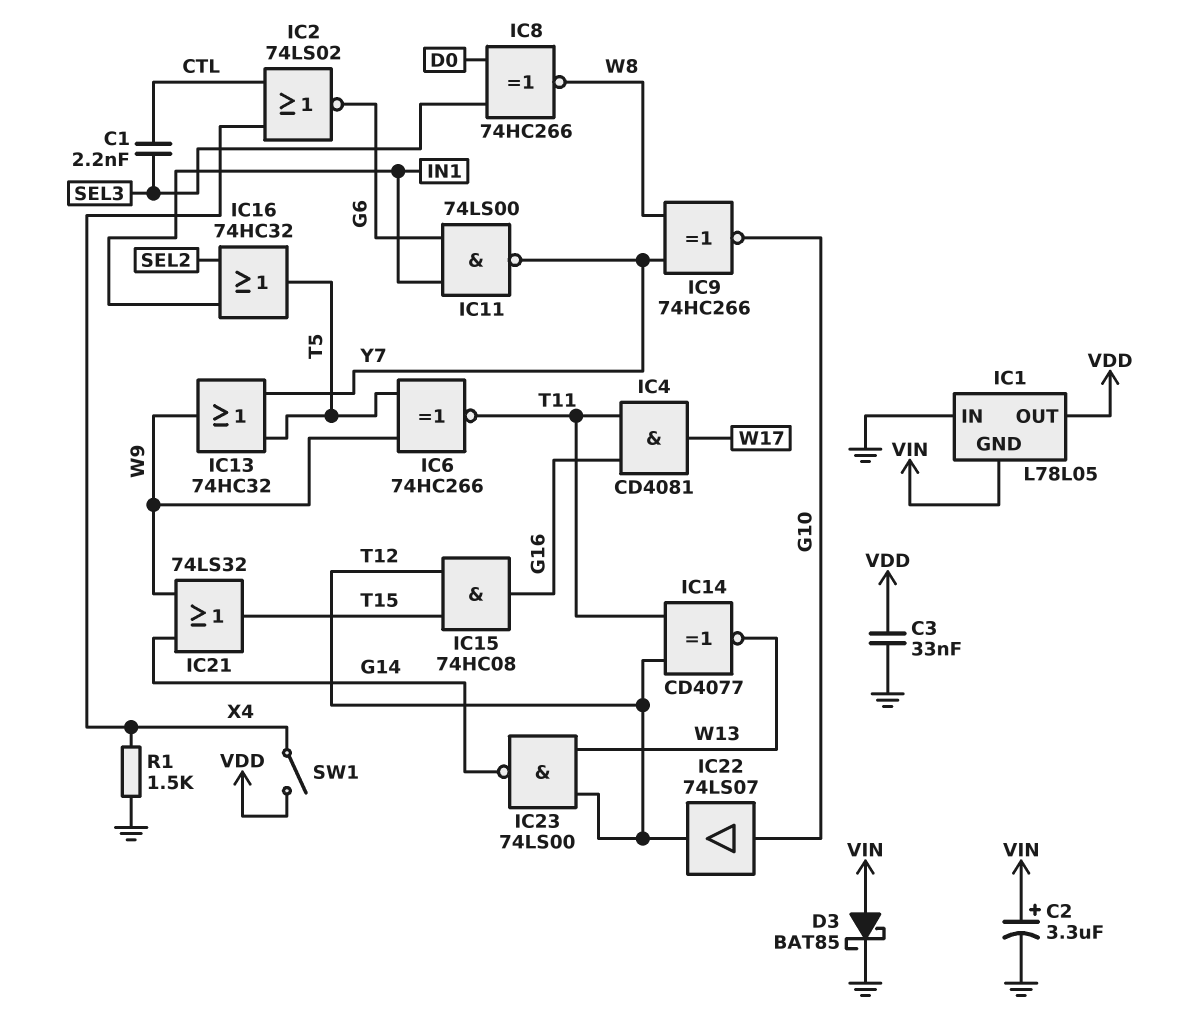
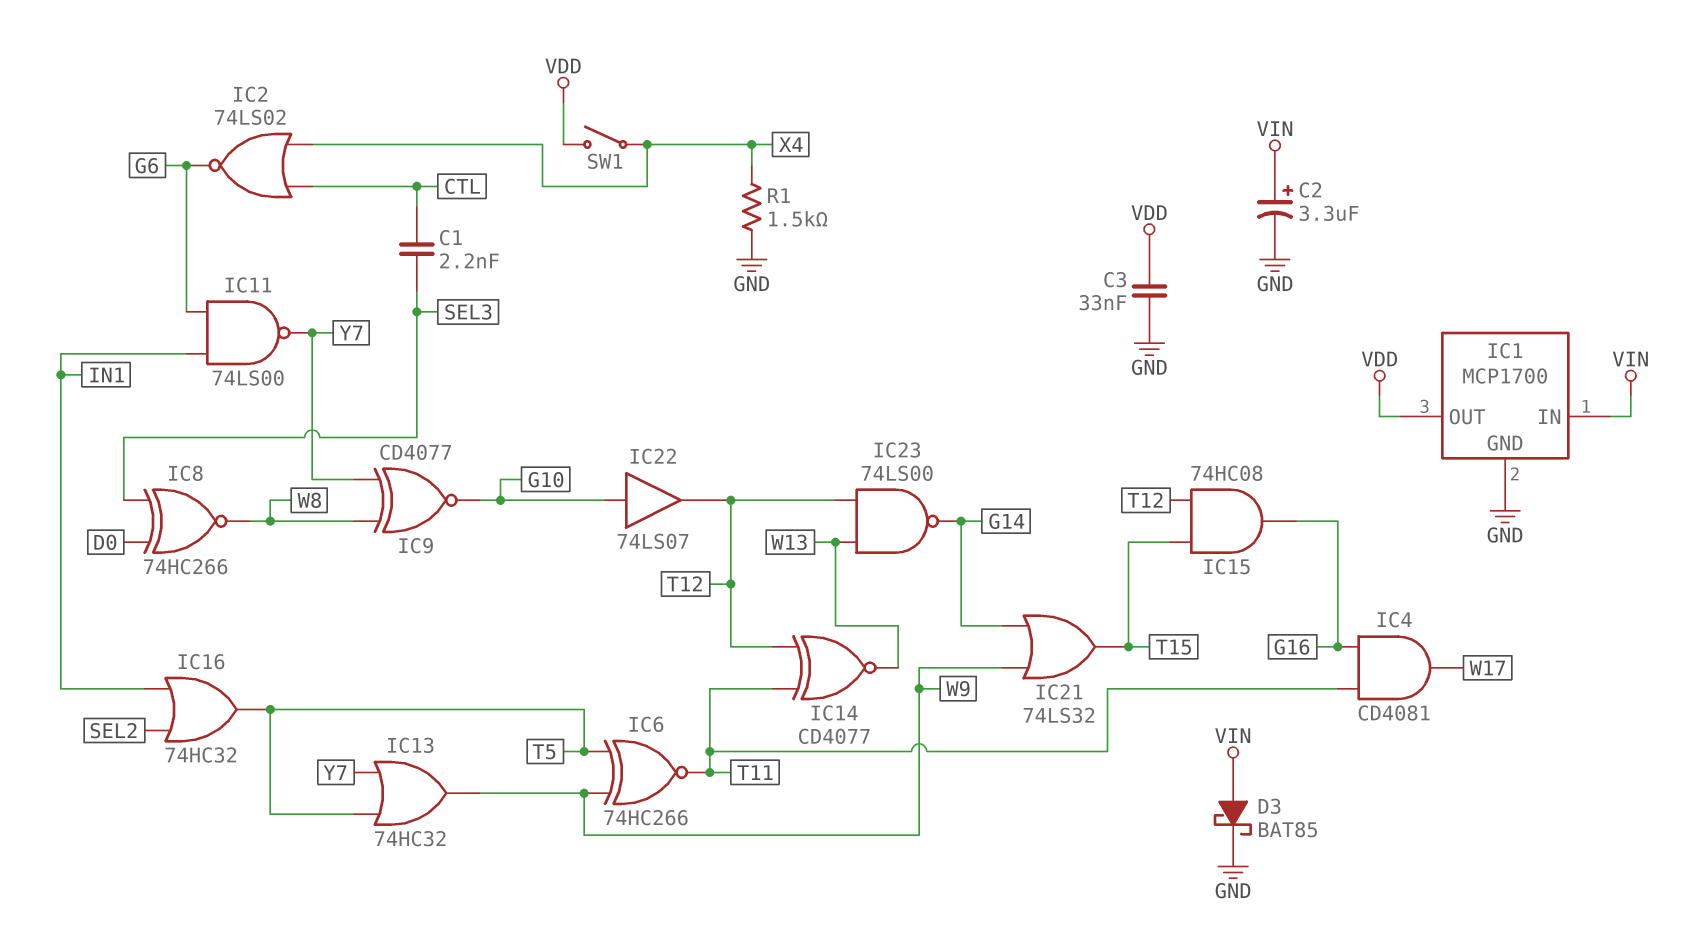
IC1: L78L05 -> MCP1700
IC1 pin GND: VIN -> GND
IC1 pin IN: GND -> VIN
IC9: XNOR 74HC266 (in W8, in Y7, out G10) -> XNOR CD4077 (in W8, in Y7, out G10)

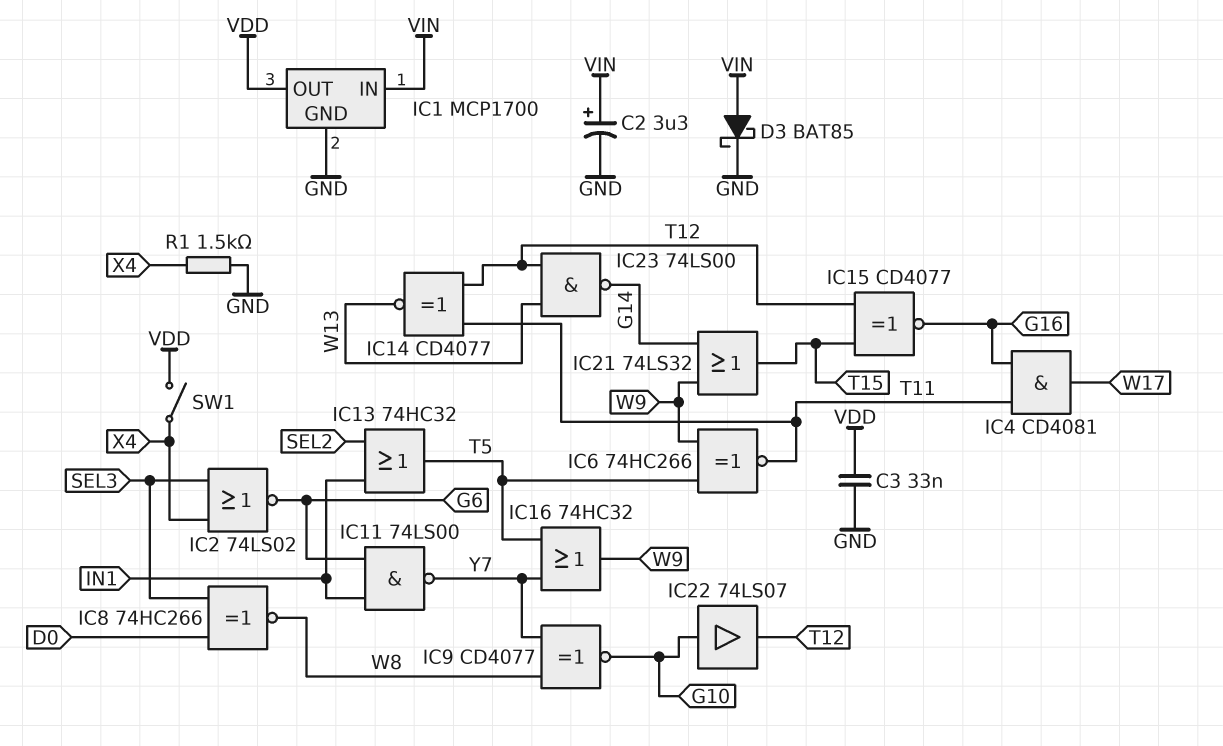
C1: 2.2nF (CTL, SEL3) -> none
IC2: NOR 74LS02 (in CTL, in X4, out G6) -> NOR 74LS02 (in SEL3, in X4, out G6)
IC13: OR 74HC32 (in T5, in Y7, out W9) -> OR 74HC32 (in IN1, in SEL2, out T5)
IC15: AND 74HC08 (in T12, in T15, out G16) -> XNOR CD4077 (in T12, in T15, out G16)
IC16: OR 74HC32 (in IN1, in SEL2, out T5) -> OR 74HC32 (in T5, in Y7, out W9)

